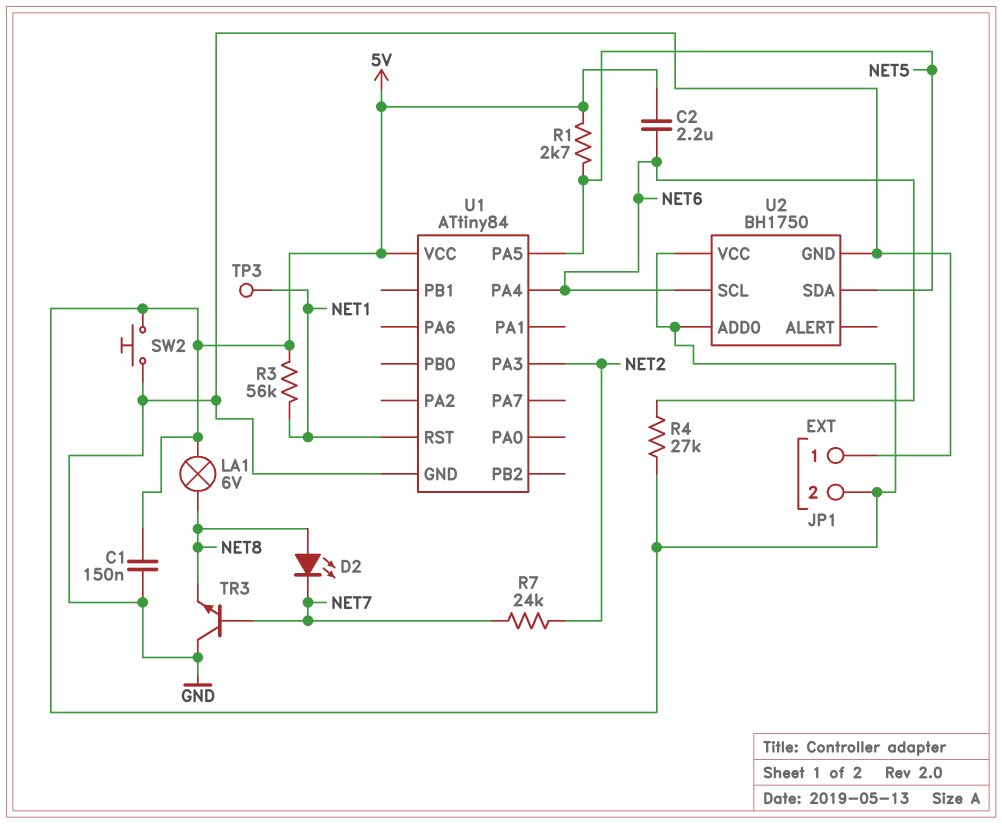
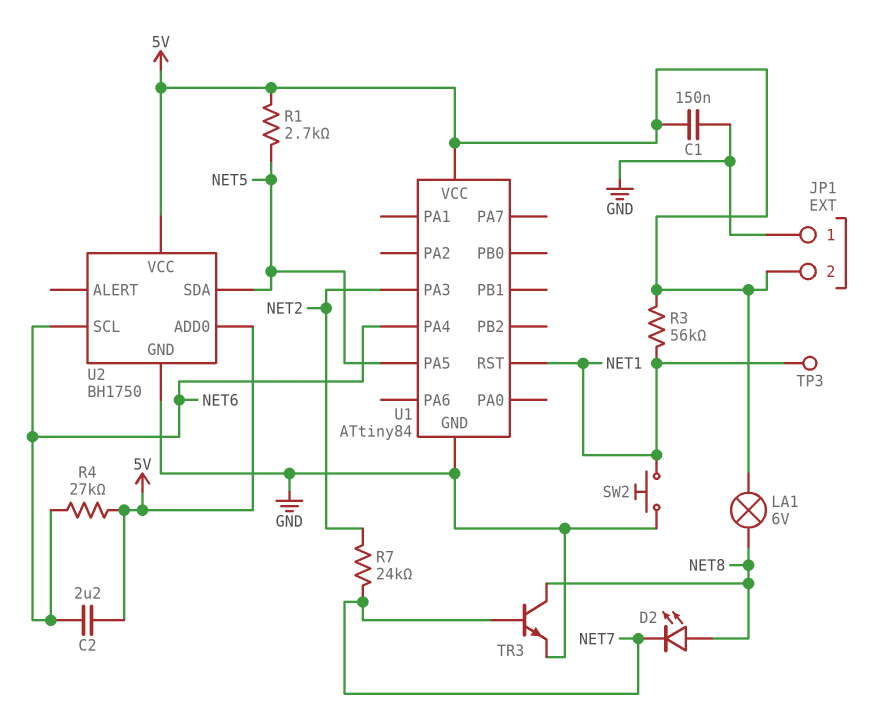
SW2: button (5V, GND) -> button (GND, NET1)
TR3: NPN (B NET7, C GND, E NET8) -> NPN (B NET7, C NET8, E GND)

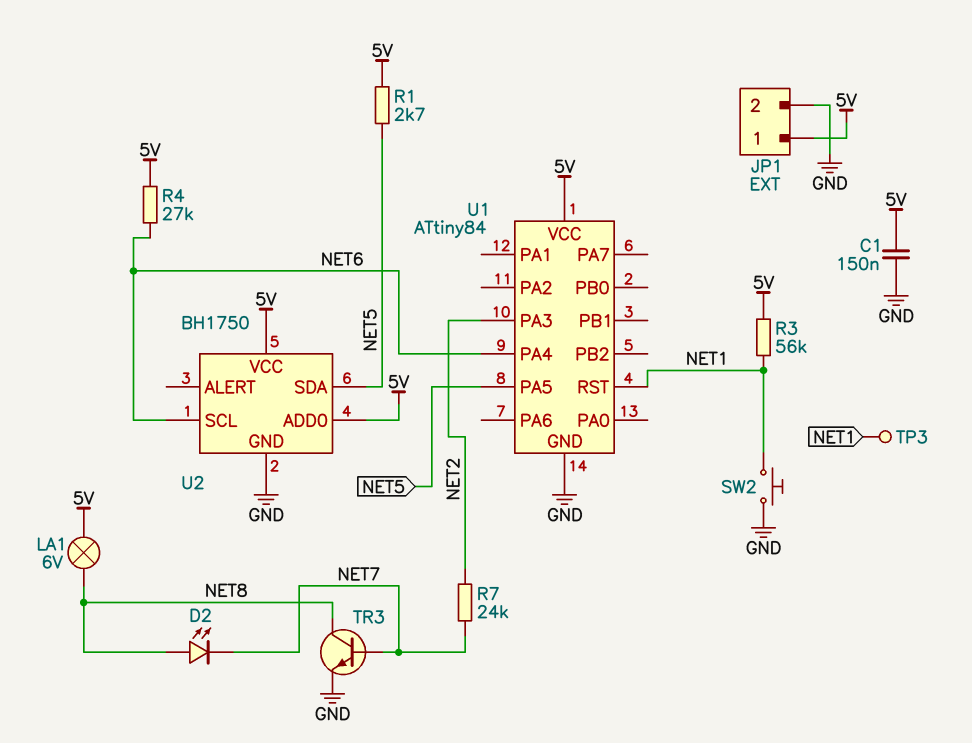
C2: 2.2uF (5V, NET6) -> none
JP1 pin 1: GND -> 5V
JP1 pin 2: 5V -> GND

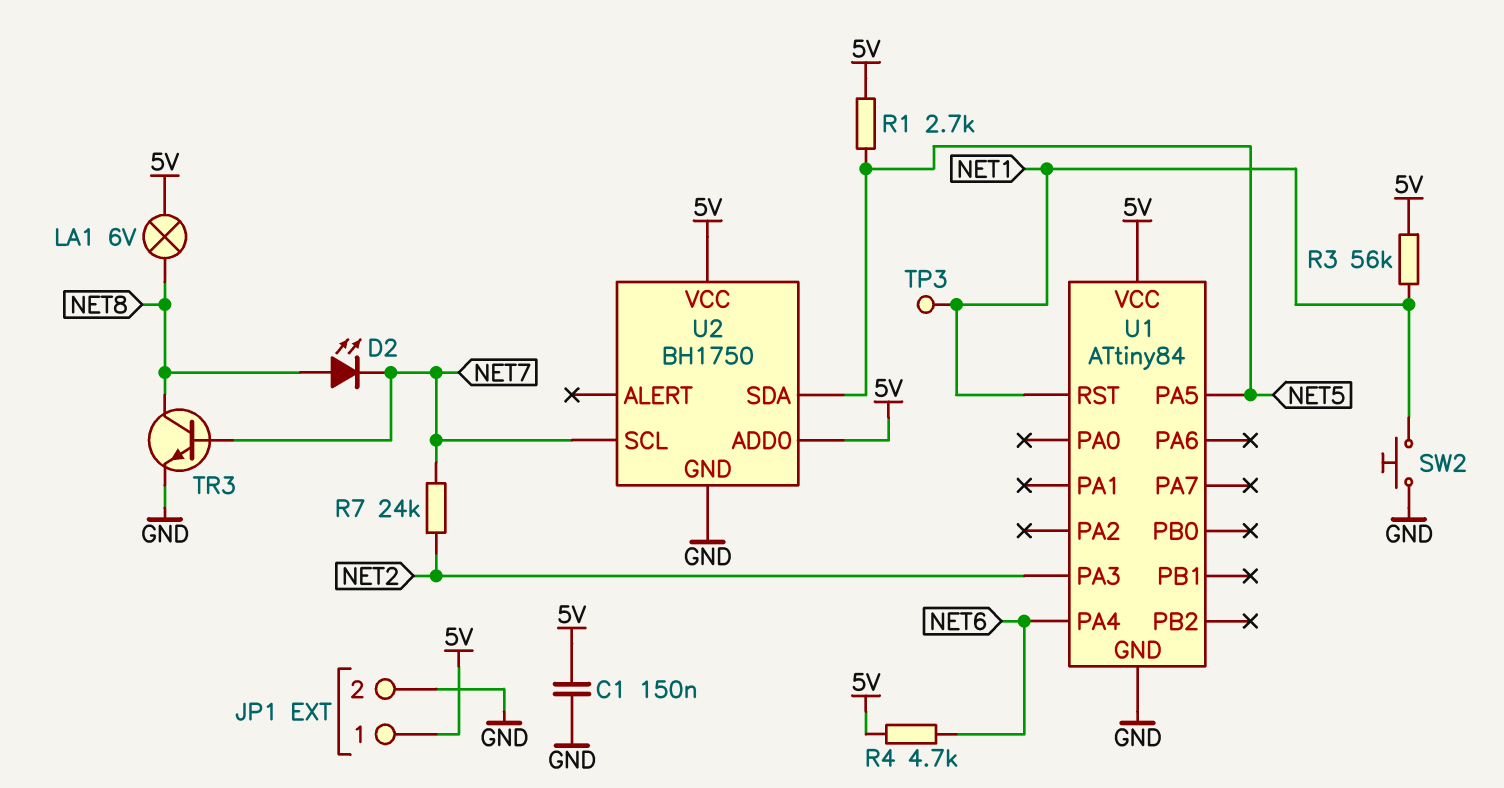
R4: 27k (5V, NET6) -> 4.7k (5V, NET6)
U2 pin SCL: NET6 -> NET7

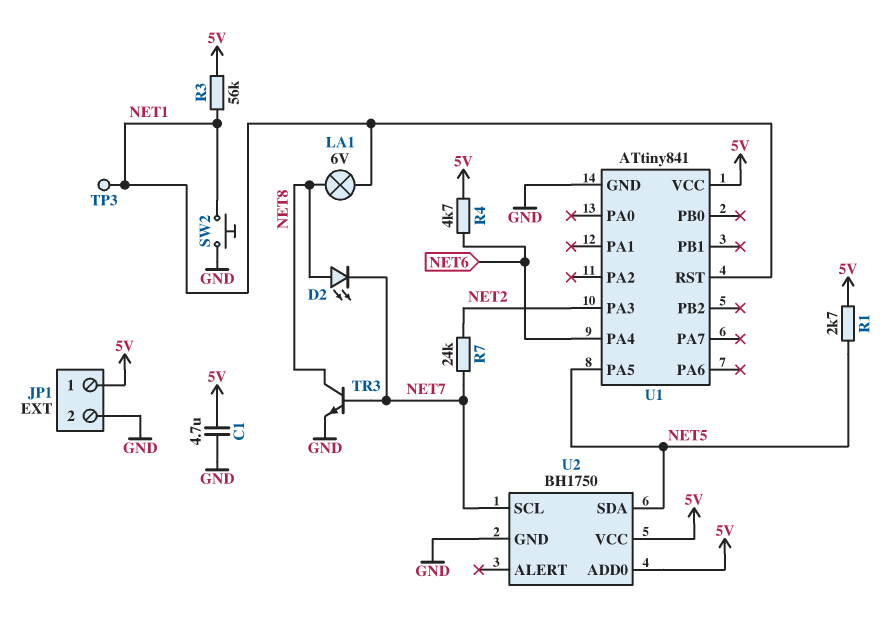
C1: 150nF (5V, GND) -> 4.7uF (5V, GND)
LA1: lamp 6V (5V, NET8) -> lamp 6V (NET1, NET8)
U1: ATtiny84 -> ATtiny841

